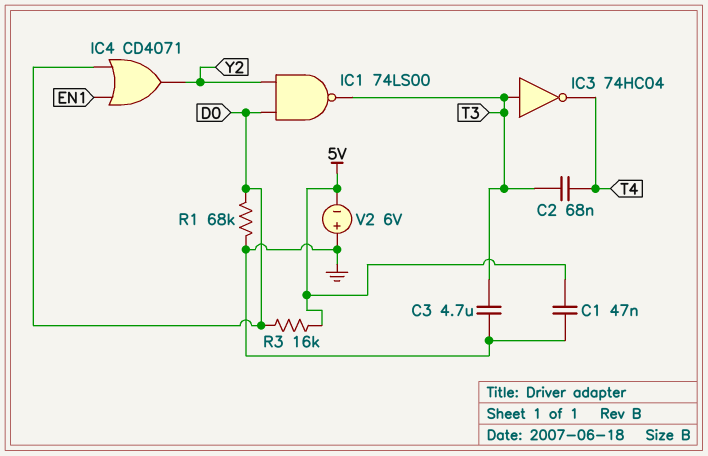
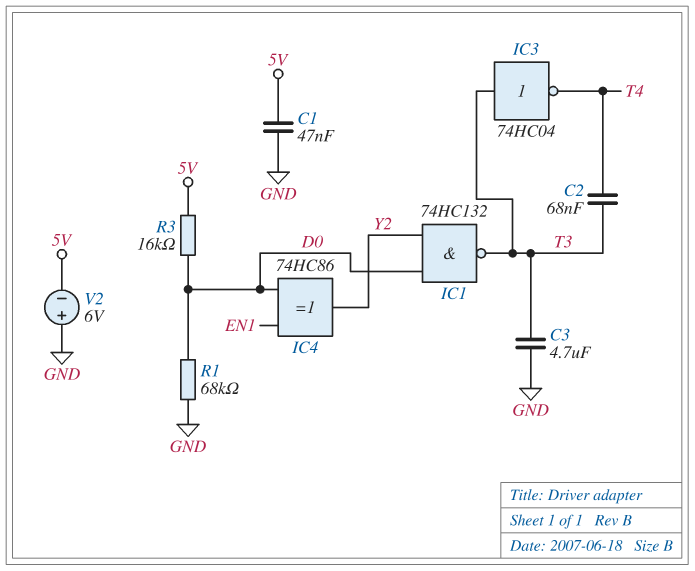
IC1: NAND 74LS00 (in D0, in Y2, out T3) -> NAND 74HC132 (in D0, in Y2, out T3)
IC4: OR CD4071 (in D0, in EN1, out Y2) -> XOR 74HC86 (in D0, in EN1, out Y2)

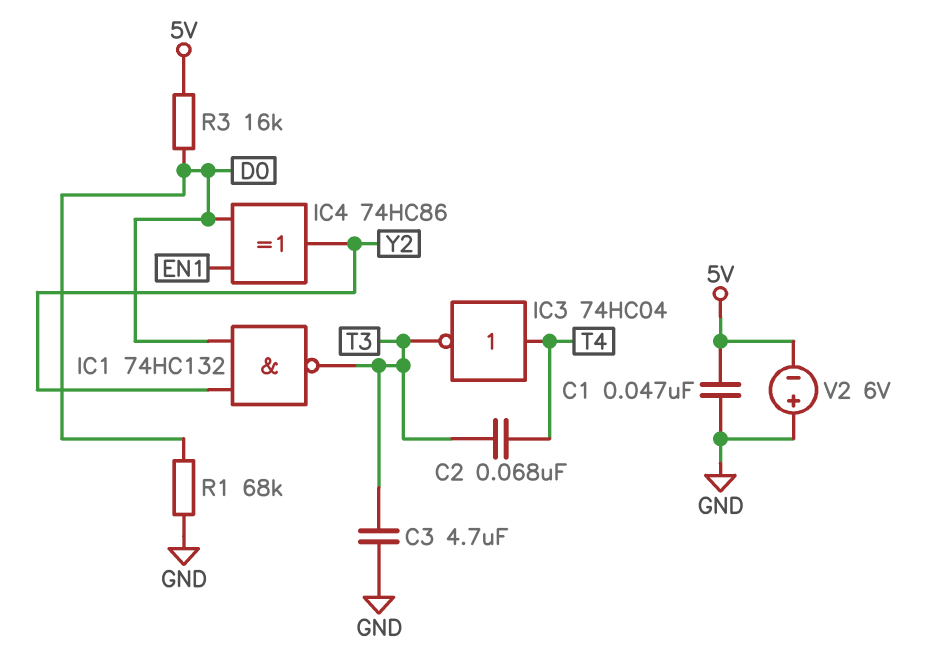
IC3: NOT 74HC04 (in T3, out T4) -> NOT 74HC04 (in T4, out T3)

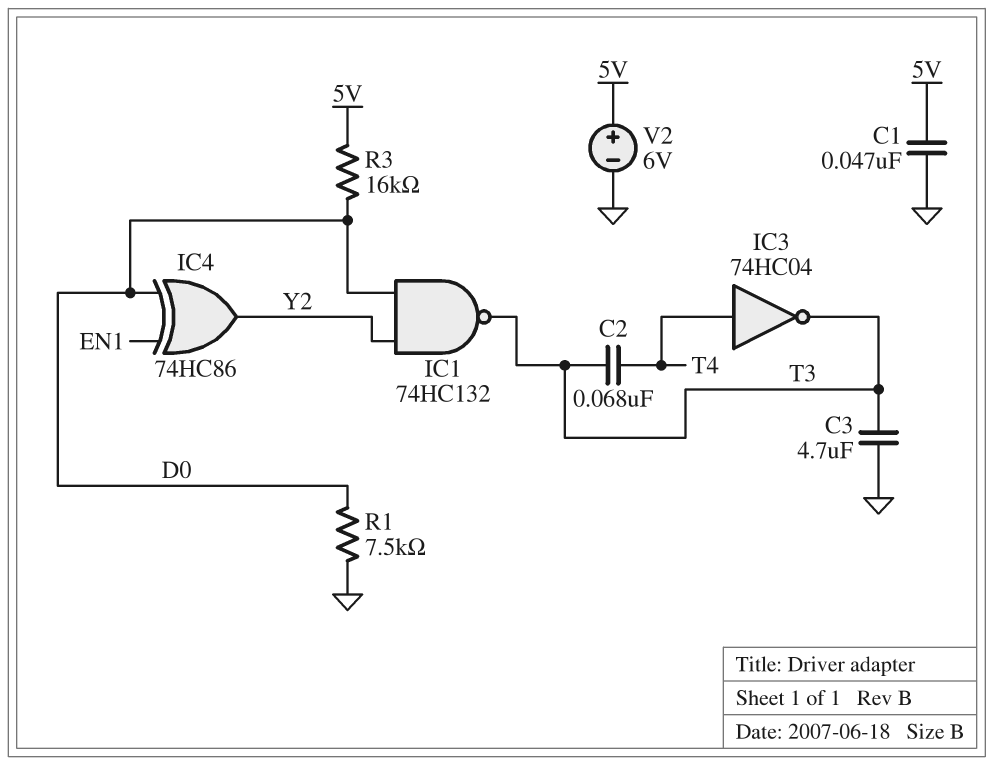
R1: 68k (D0, GND) -> 7.5k (D0, GND)
V2: 6V (plus GND, minus 5V) -> 6V (plus 5V, minus GND)

